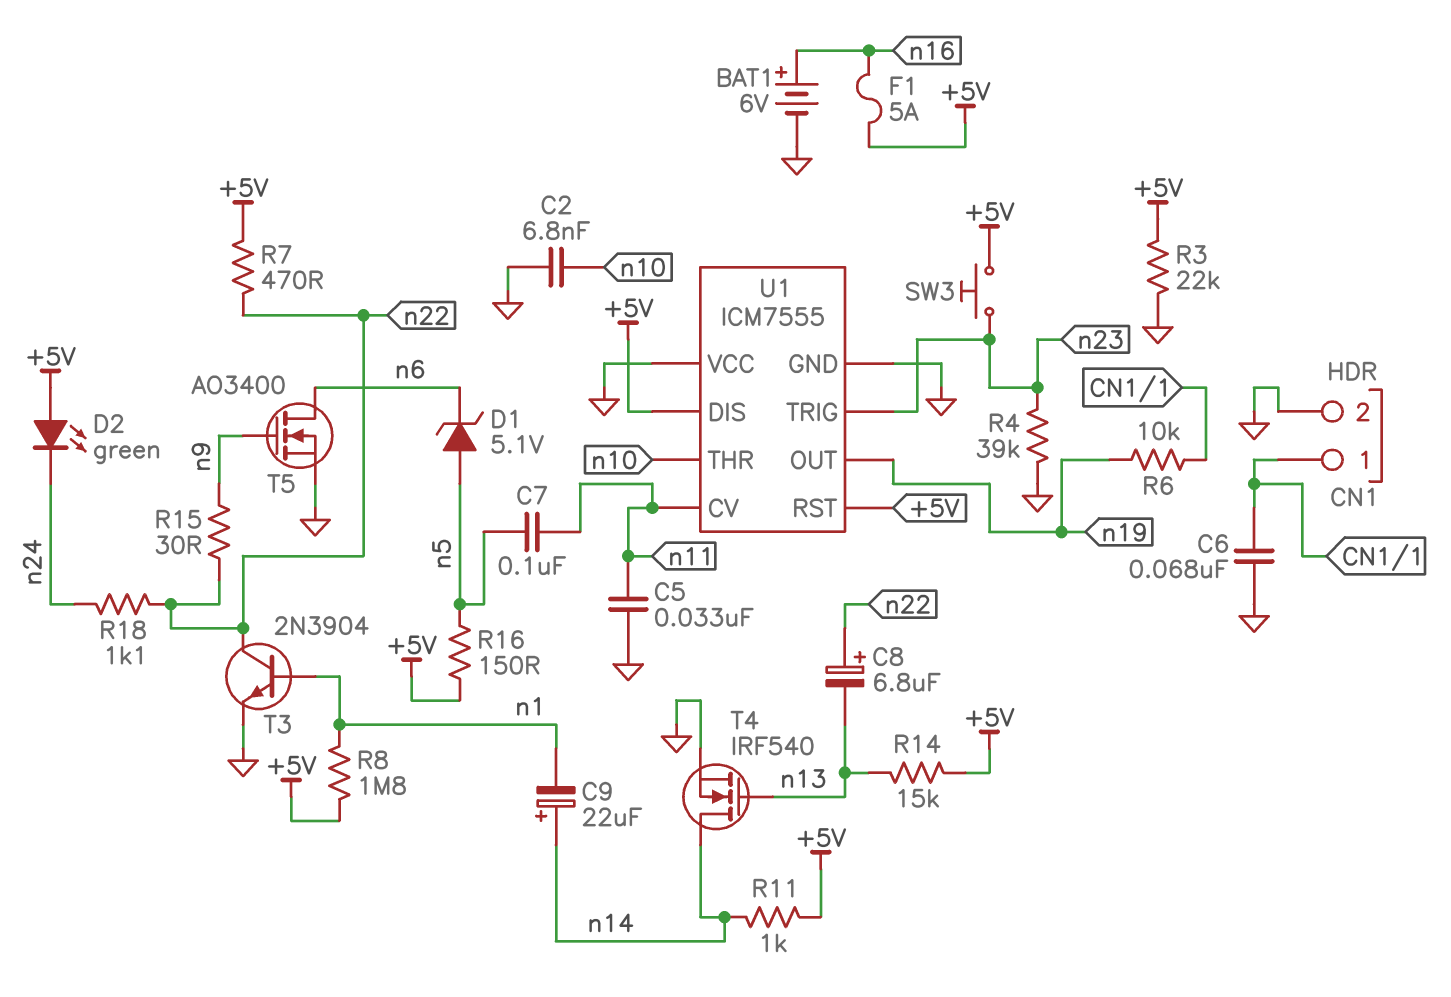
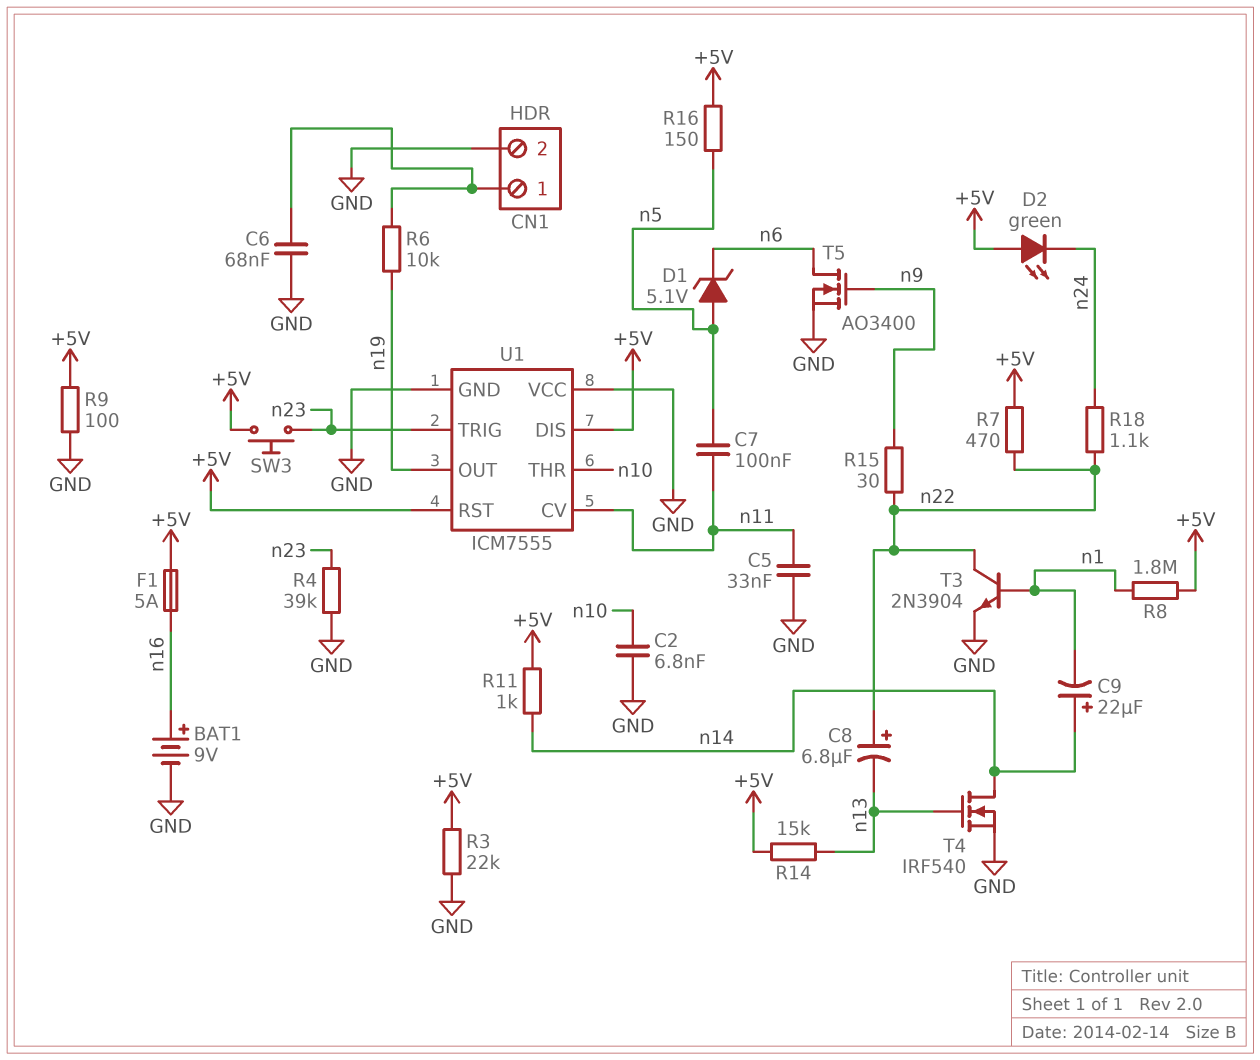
BAT1: 6V (plus n16, minus GND) -> 9V (plus n16, minus GND)
R9: none -> 100 (+5V, GND)

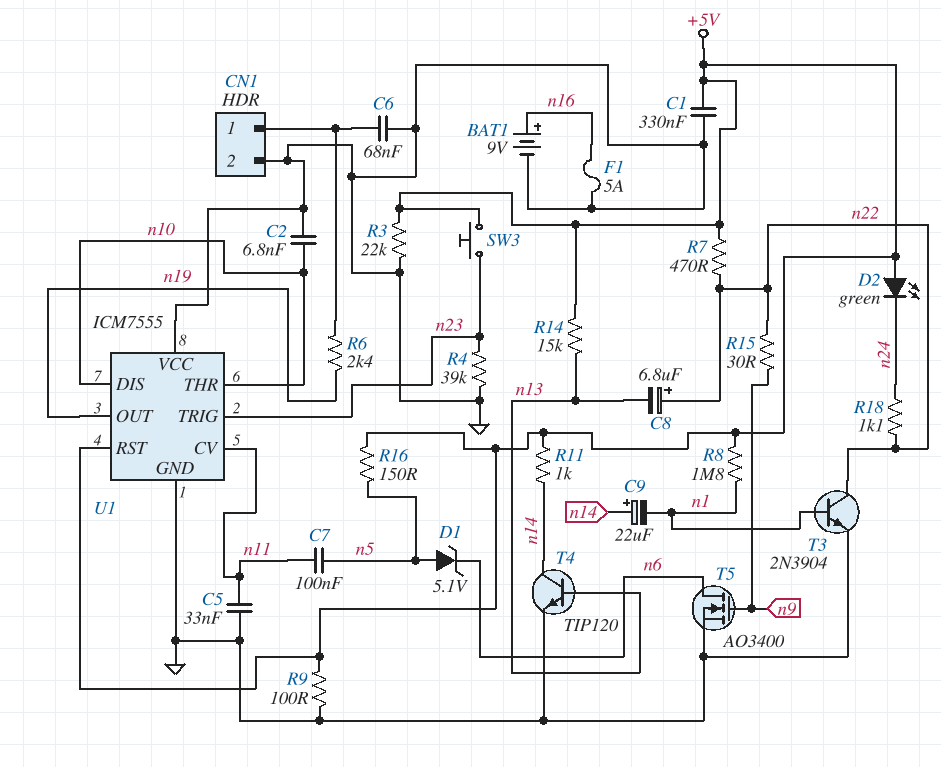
C1: none -> 330nF (+5V, GND)
F1: 5A (+5V, n16) -> 5A (GND, n16)
R6: 10k (CN1/1, n19) -> 2.4k (CN1/1, n19)
T4: NMOS IRF540 (G n13, D n14, S GND) -> NPN TIP120 (B n13, C n14, E GND)
U1 pin DIS: +5V -> n10

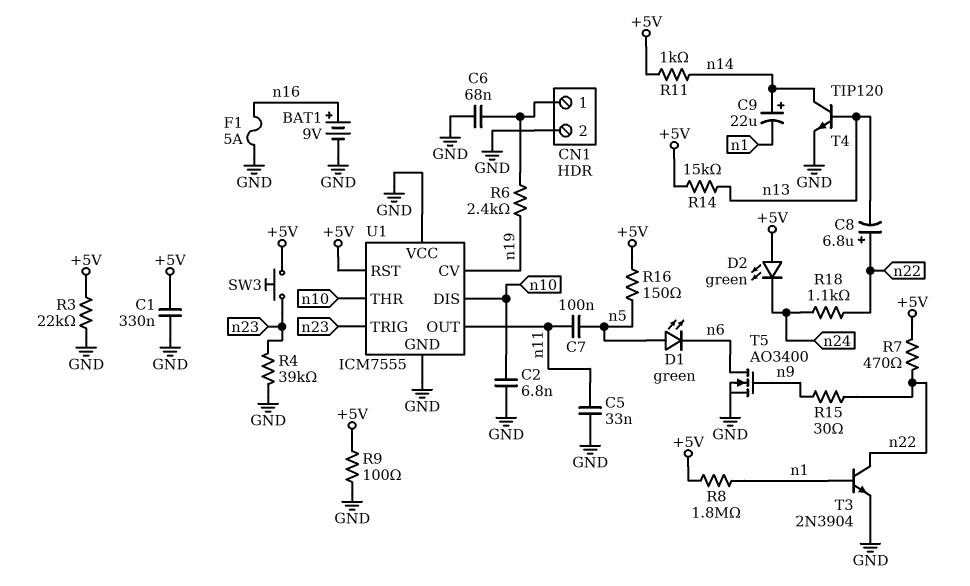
D1: zener 5.1V (A n5, K n6) -> LED green (A n5, K n6)
U1 pin CV: n11 -> n19
U1 pin OUT: n19 -> n11

